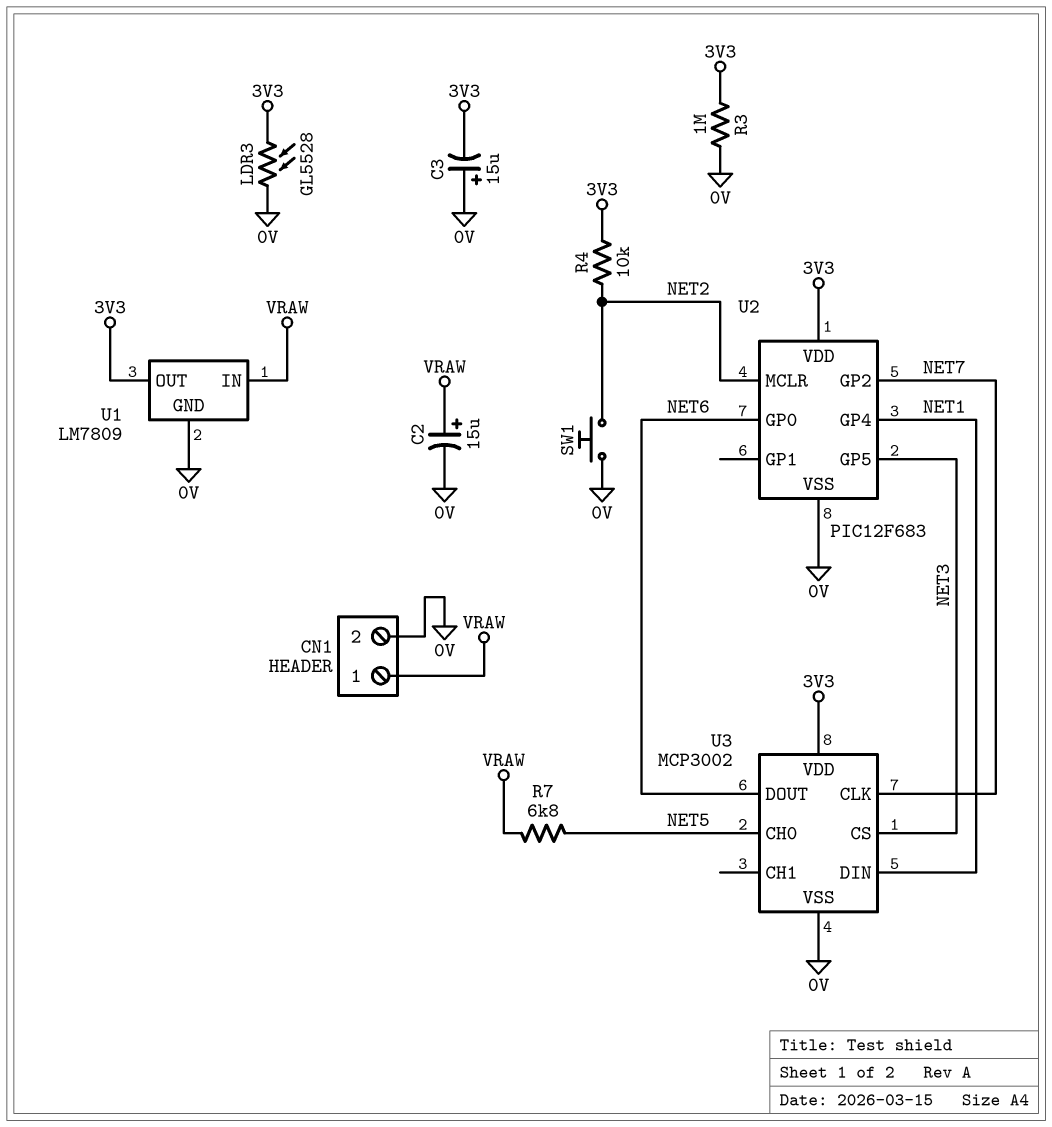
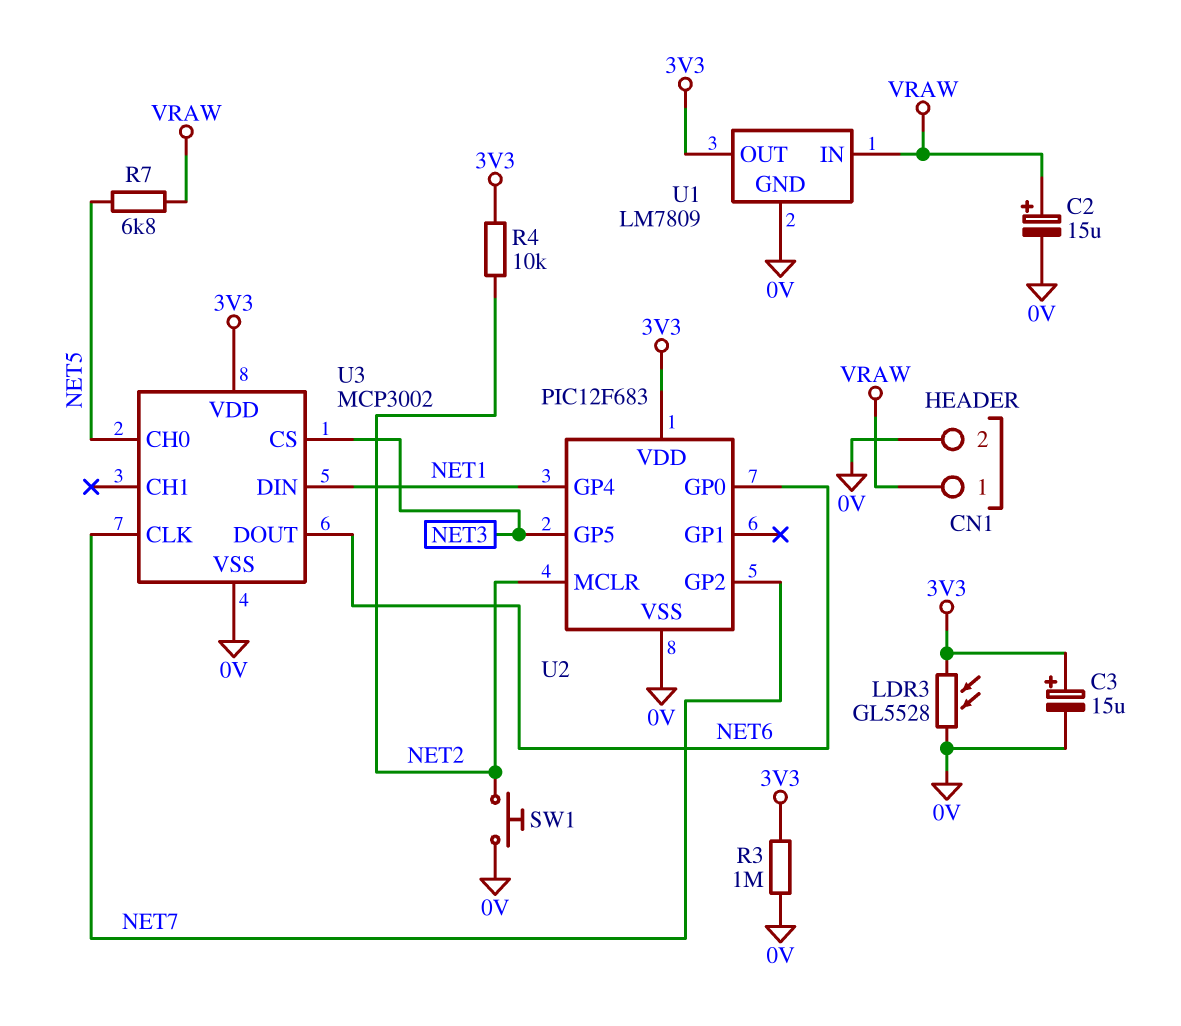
C3: 15uF (plus 0V, minus 3V3) -> 15uF (plus 3V3, minus 0V)

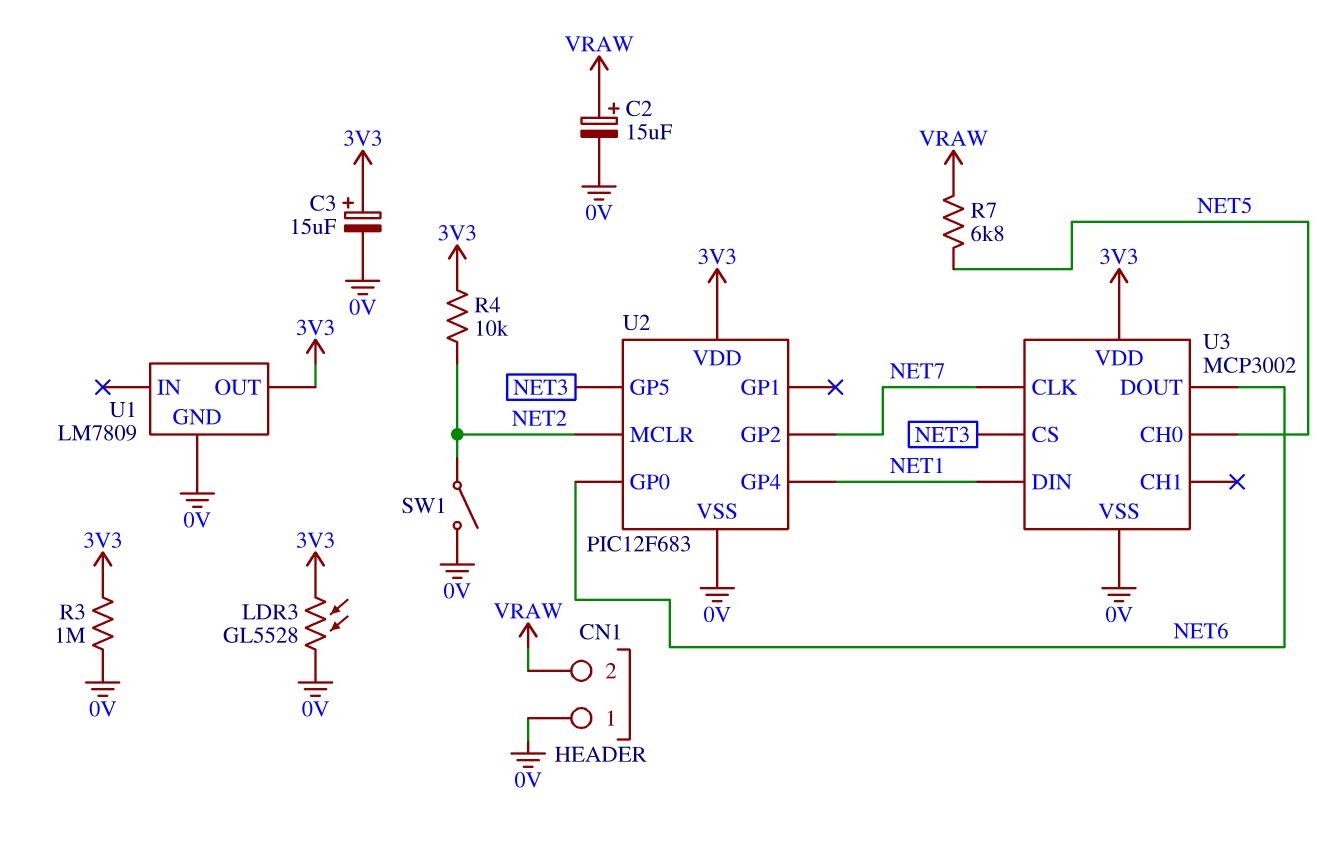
CN1 pin 1: VRAW -> 0V
CN1 pin 2: 0V -> VRAW
SW1: button (0V, NET2) -> switch (0V, NET2)
U1 pin IN: VRAW -> none

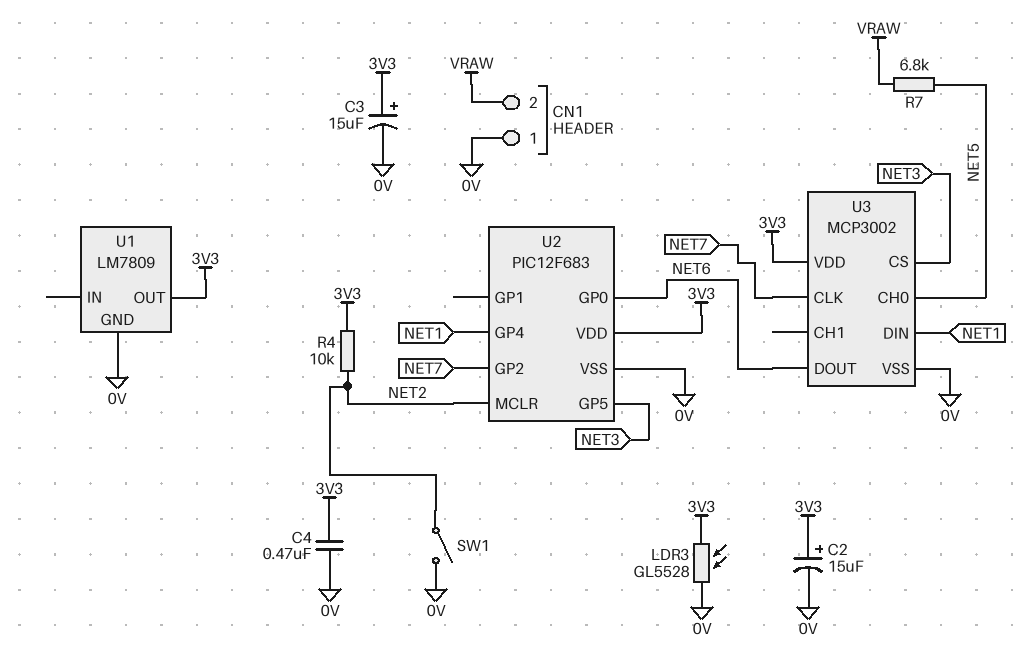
C2: 15uF (plus VRAW, minus 0V) -> 15uF (plus 3V3, minus 0V)
C4: none -> 470nF (0V, 3V3)
R3: 1M (0V, 3V3) -> none

